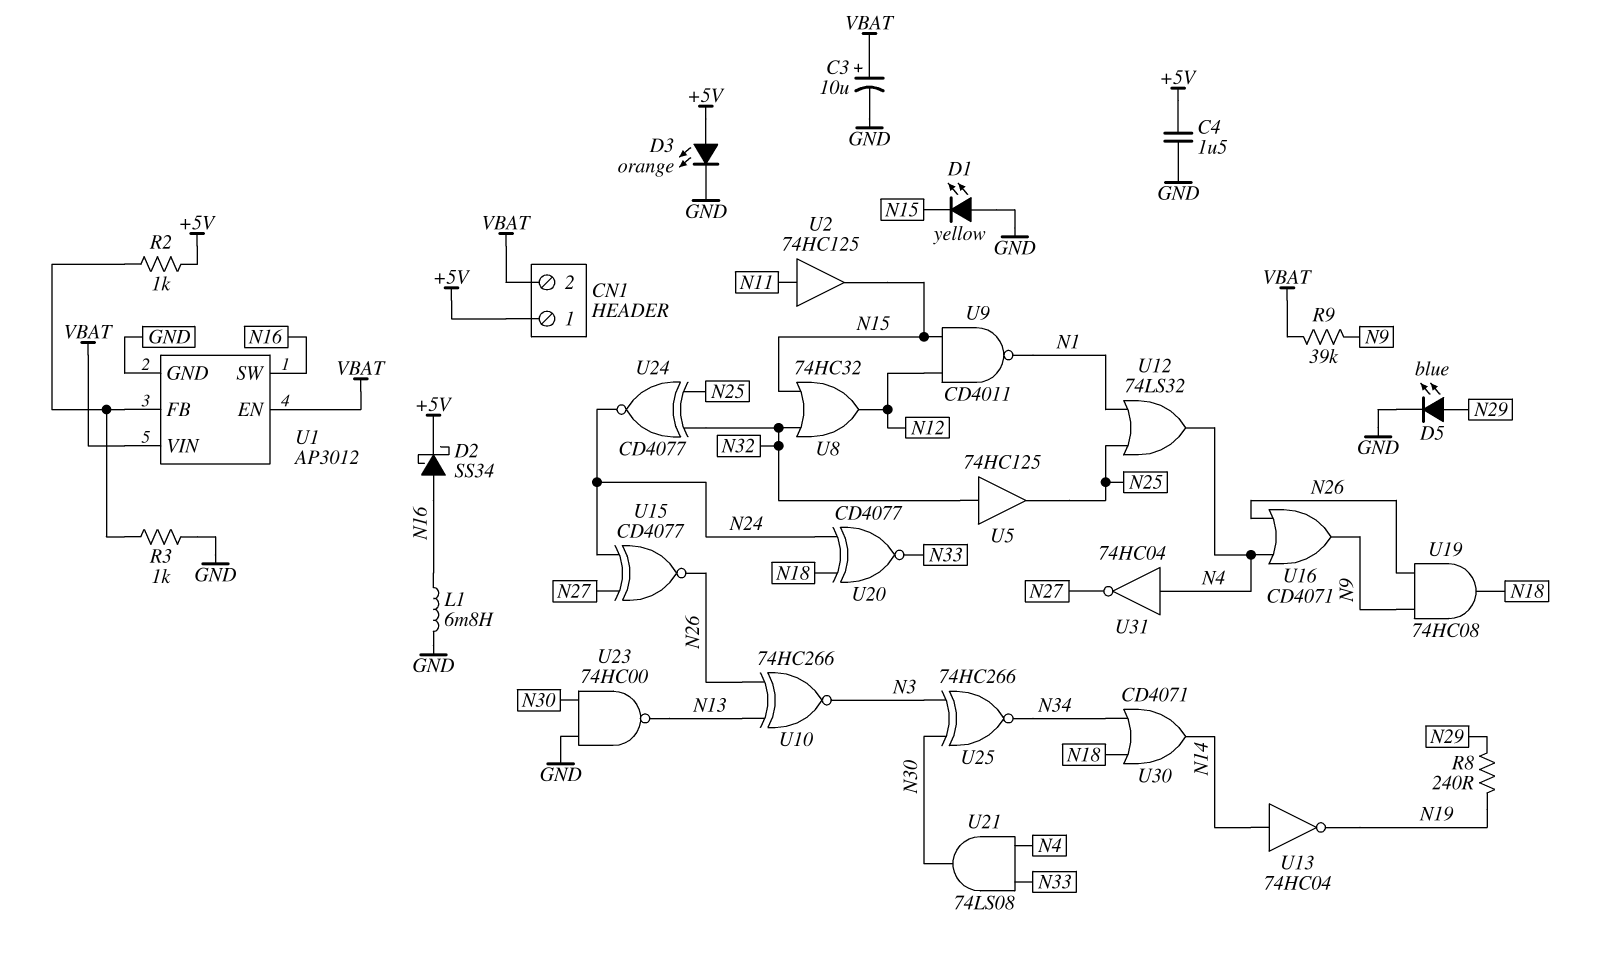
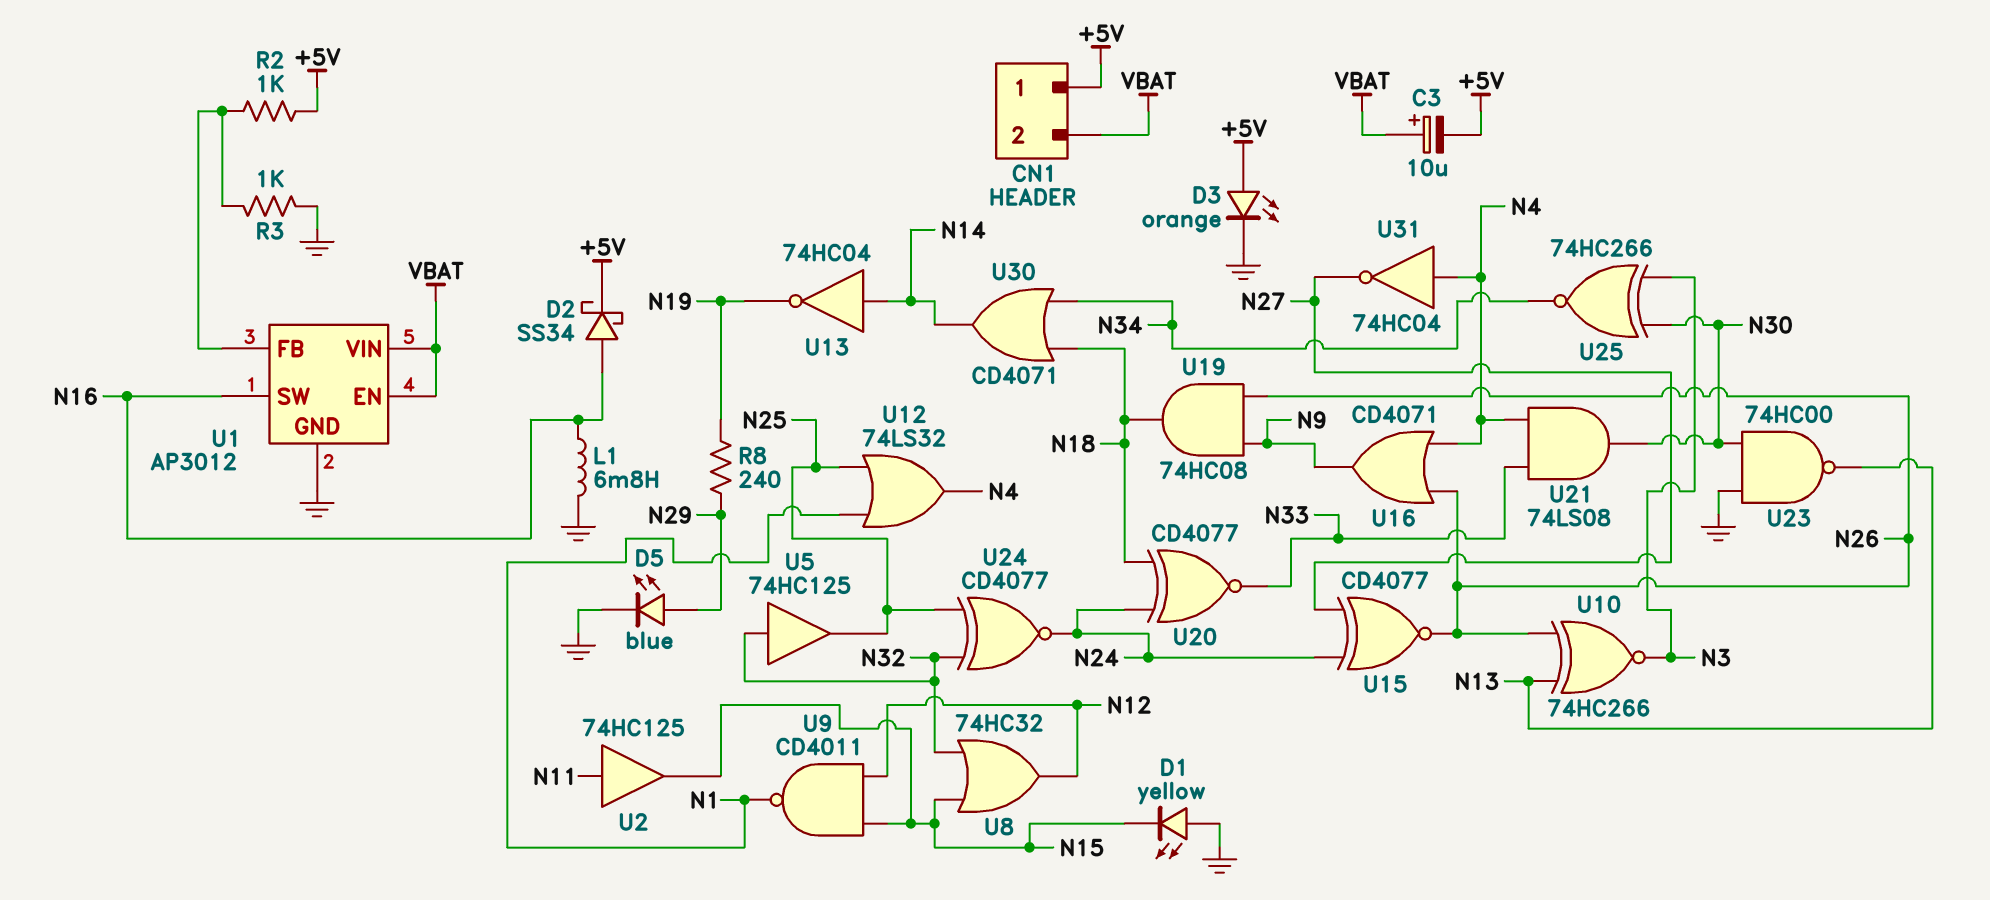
C3: 10uF (plus VBAT, minus GND) -> 10uF (plus VBAT, minus +5V)
C4: 1.5uF (+5V, GND) -> none
R9: 39k (N9, VBAT) -> none

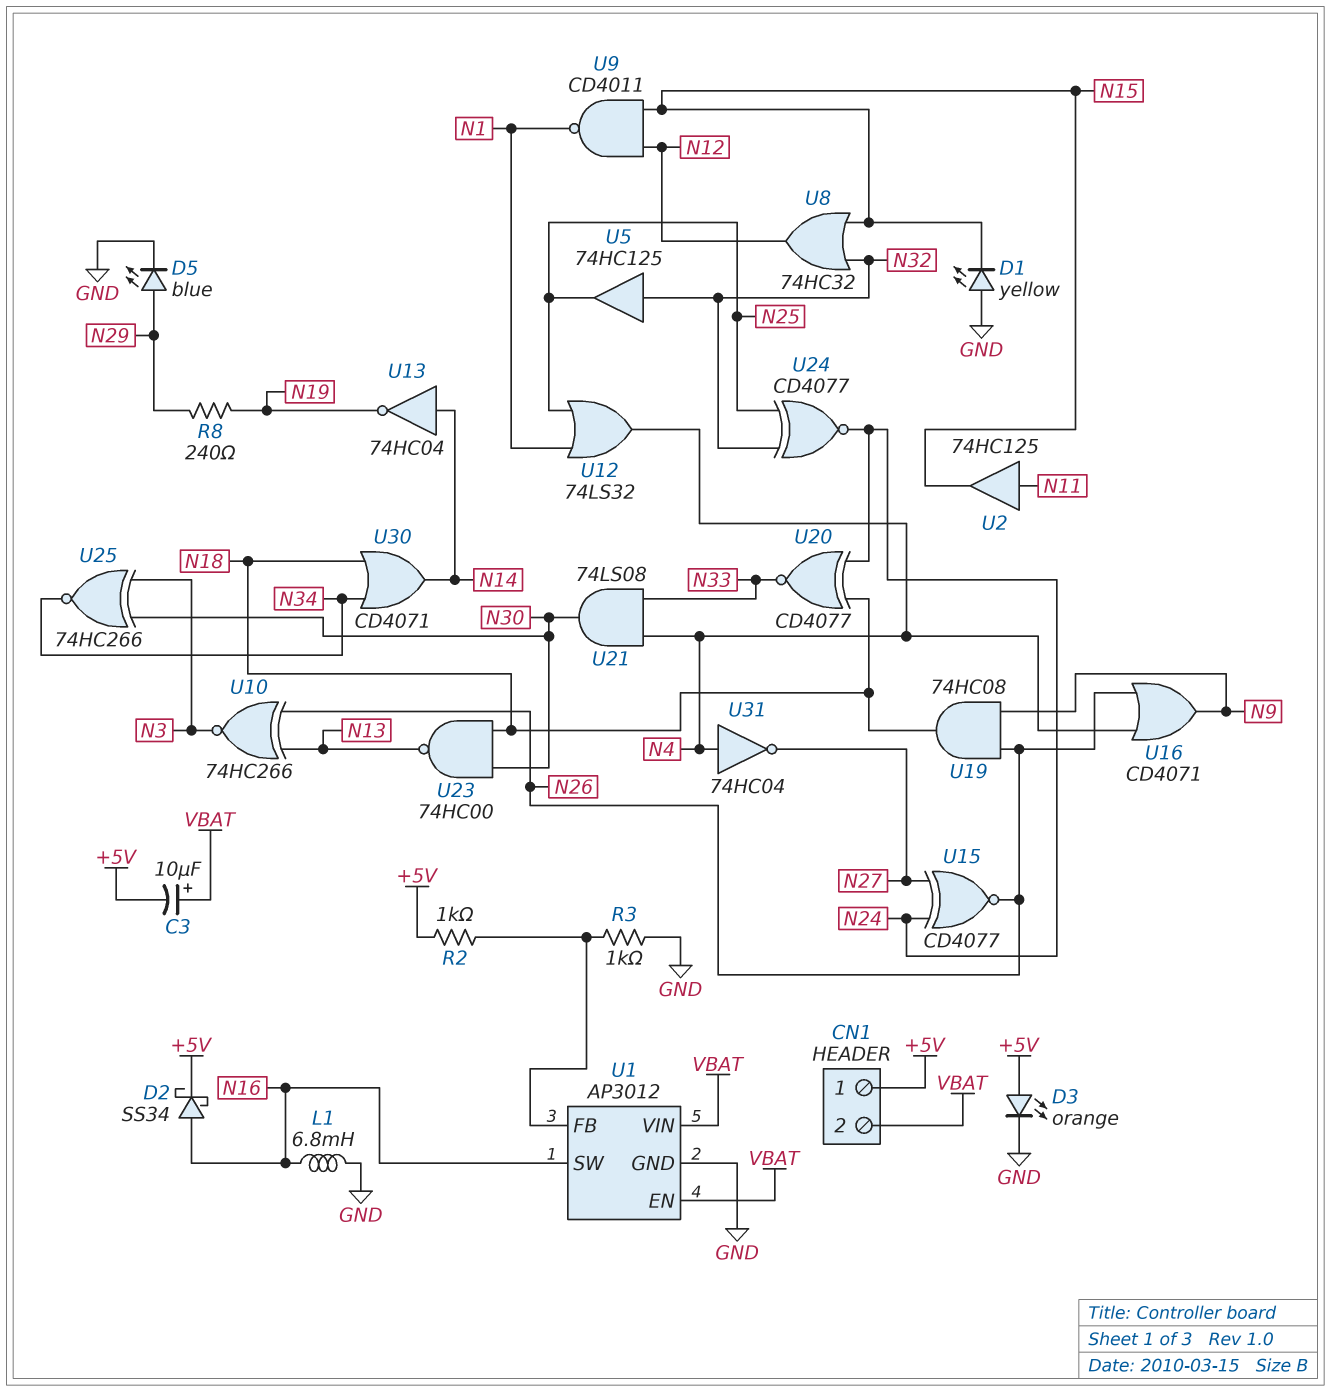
U23: NAND 74HC00 (in GND, in N30, out N13) -> NAND 74HC00 (in N18, in N30, out N13)

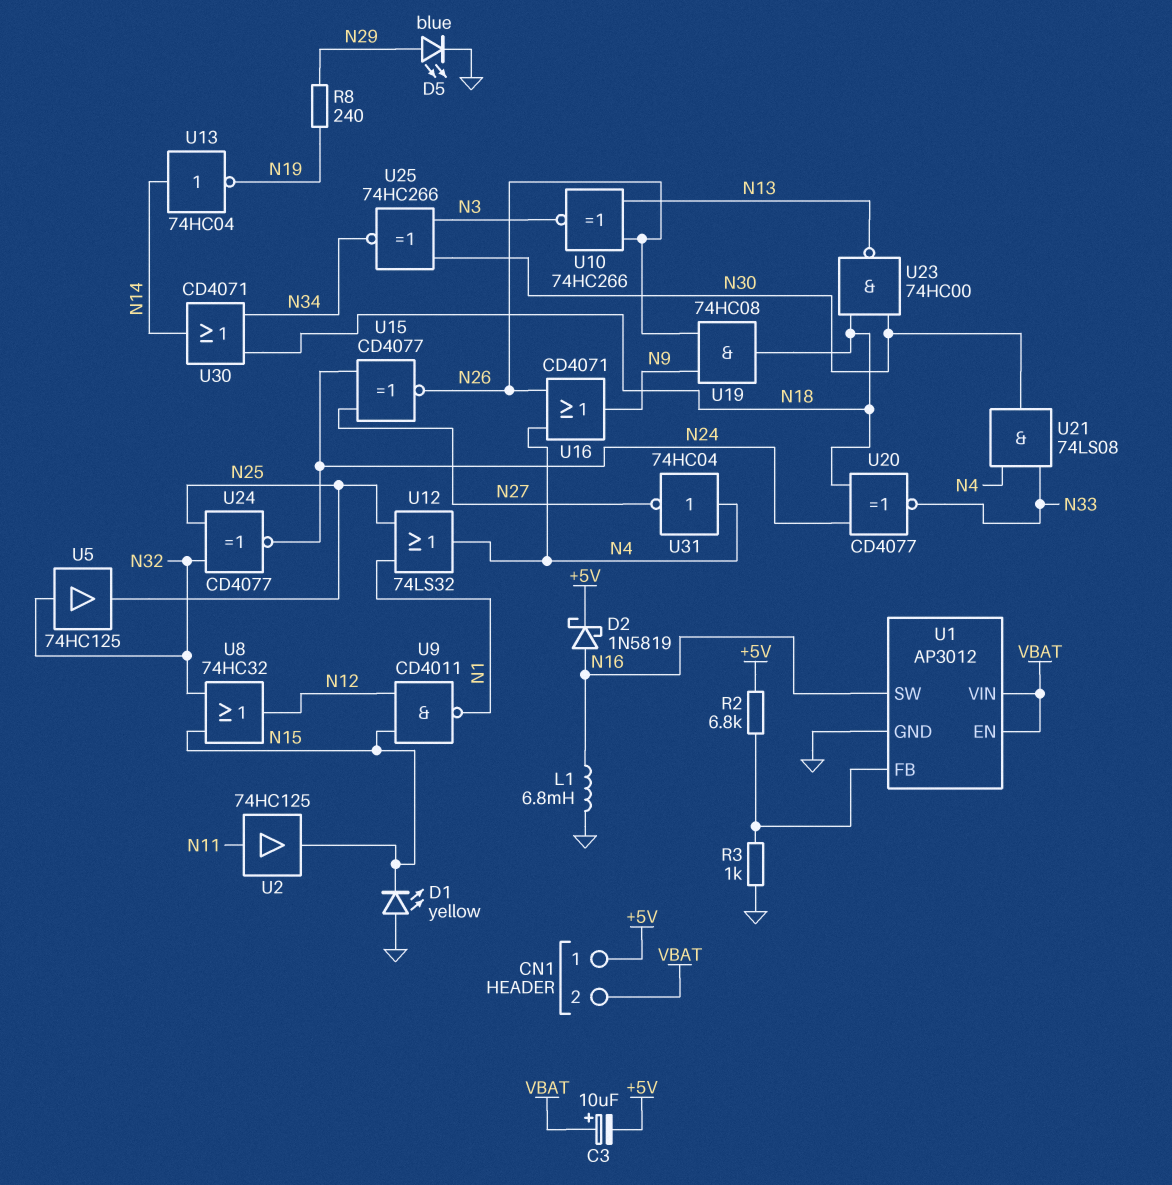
D2: schottky SS34 (A N16, K +5V) -> schottky 1N5819 (A N16, K +5V)
D3: LED orange (A +5V, K GND) -> none
R2: 1k (+5V, U1/FB) -> 6.8k (+5V, U1/FB)

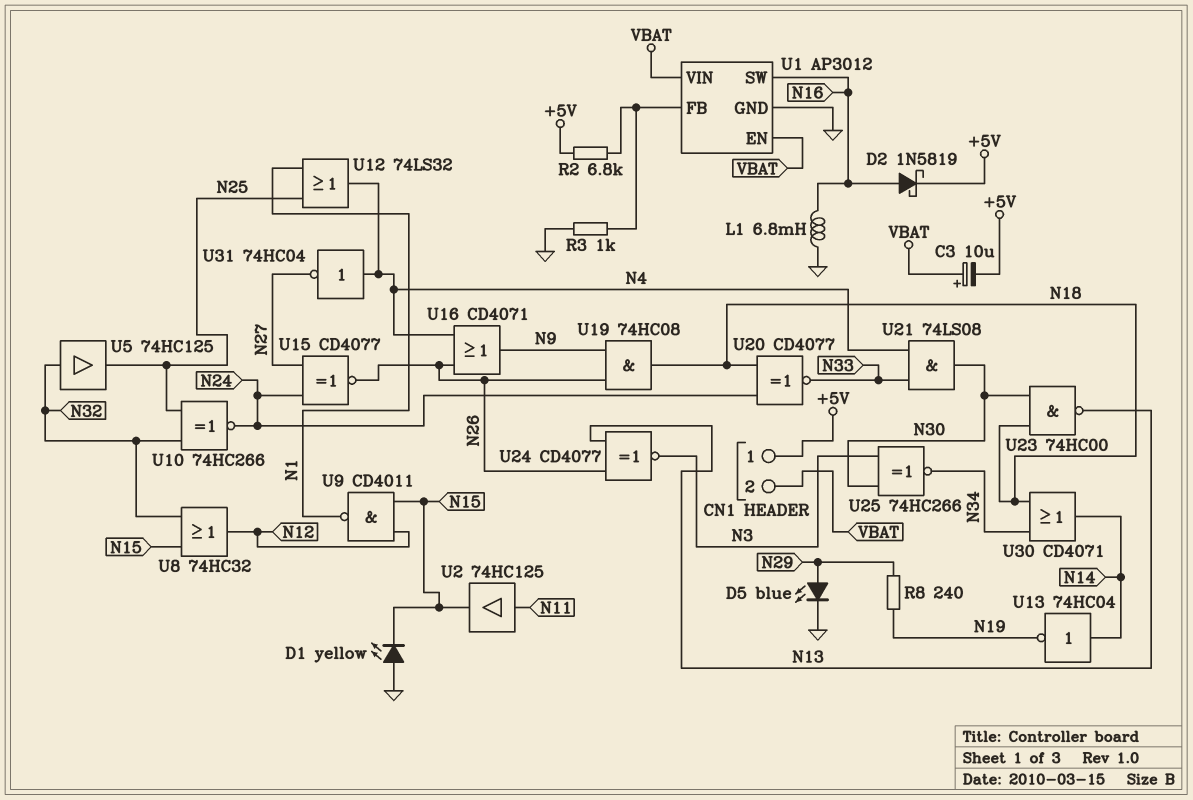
U10: XNOR 74HC266 (in N13, in N26, out N3) -> XNOR 74HC266 (in N25, in N32, out N24)
U24: XNOR CD4077 (in N25, in N32, out N24) -> XNOR CD4077 (in N13, in N26, out N3)

